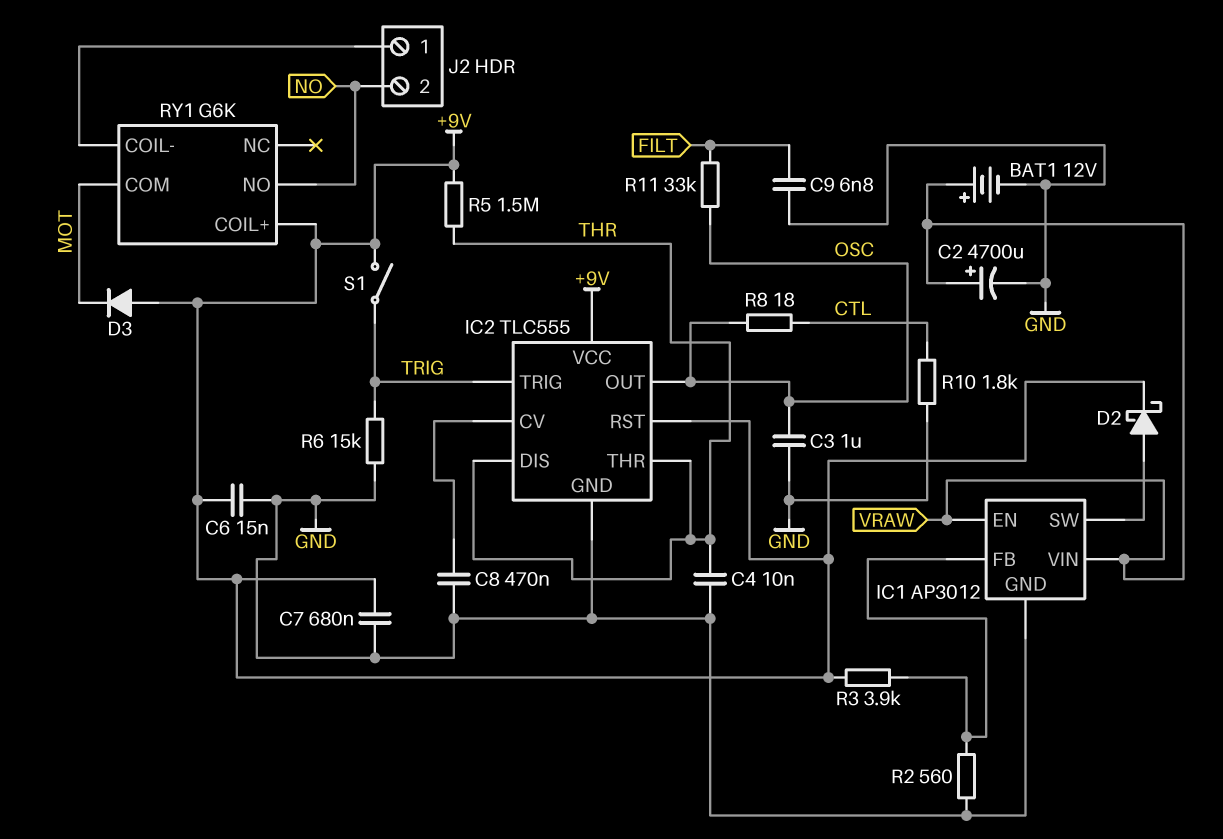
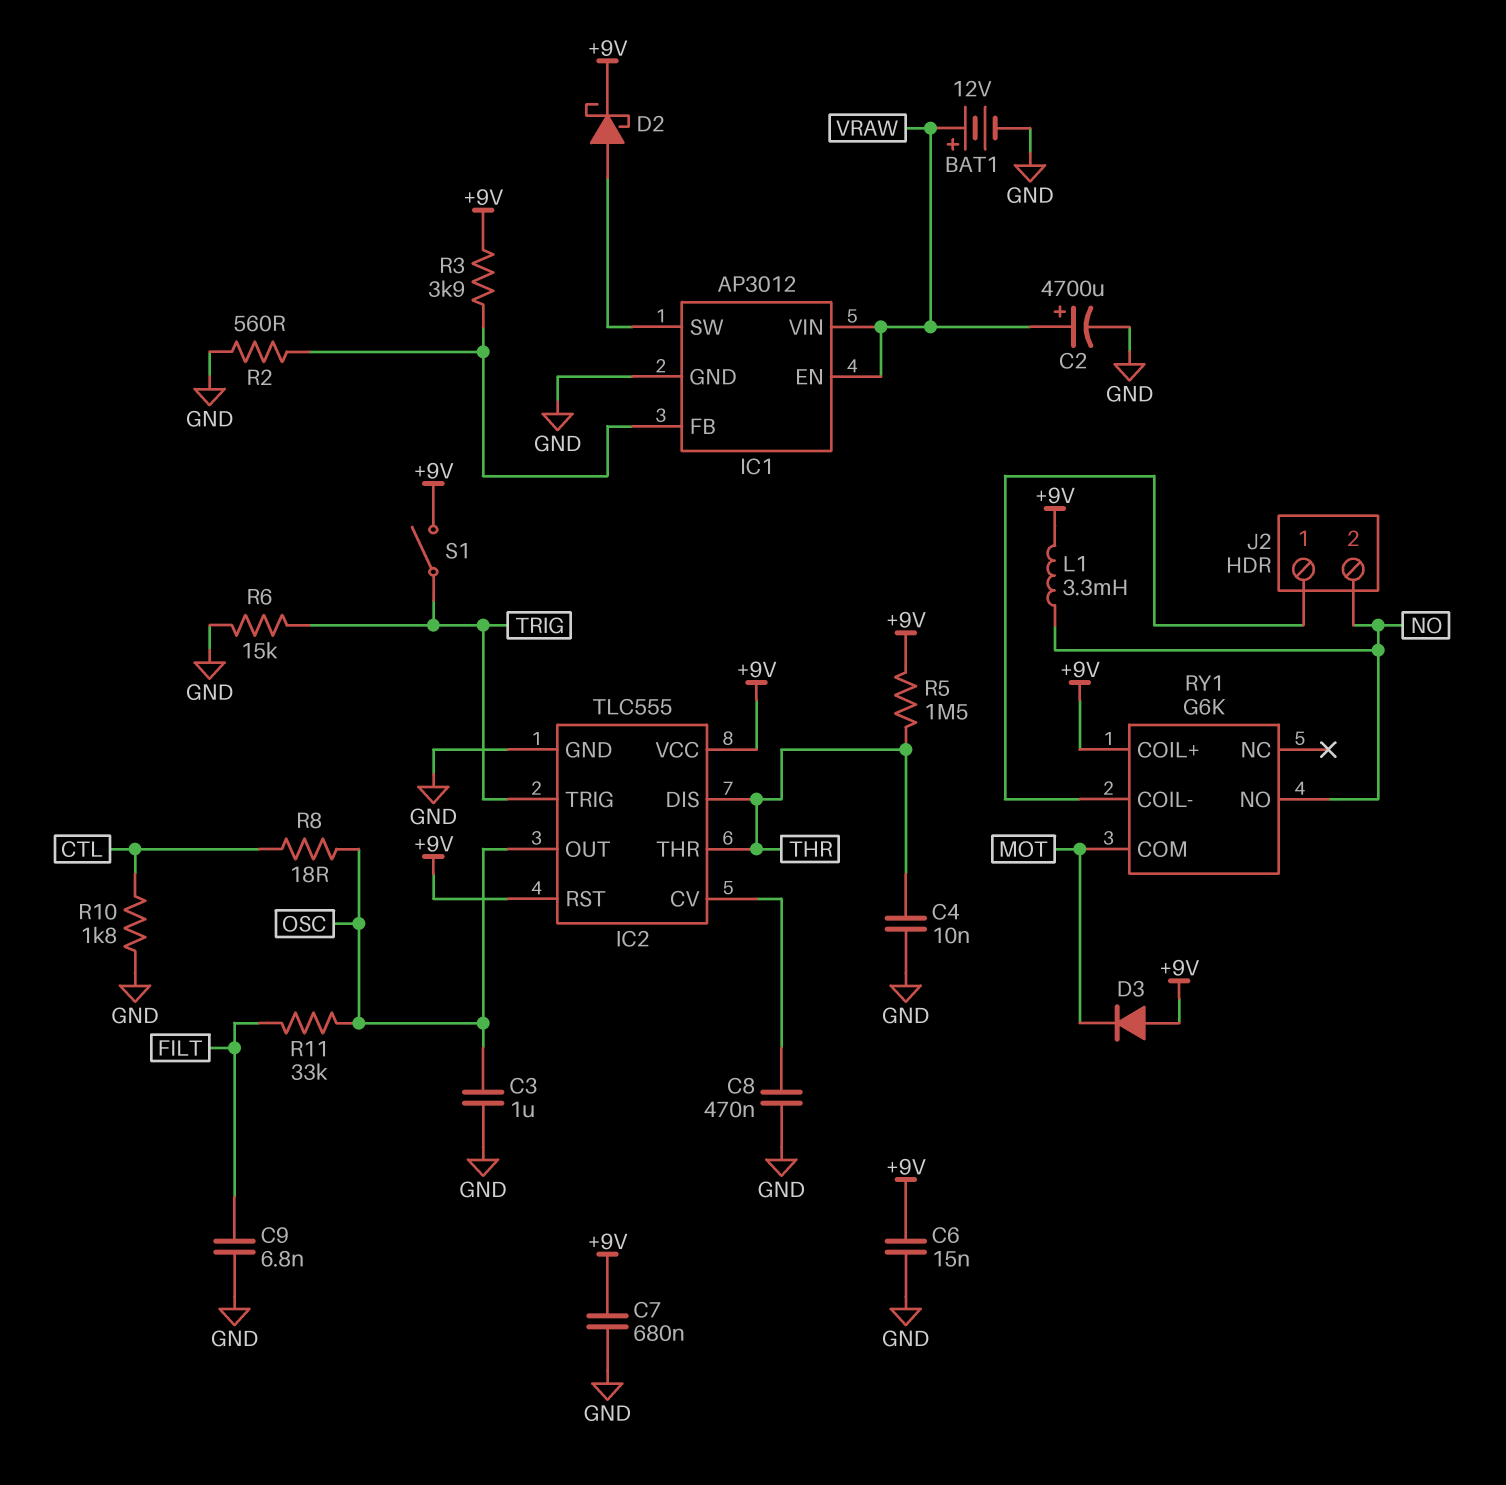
L1: none -> 3.3mH (+9V, NO)

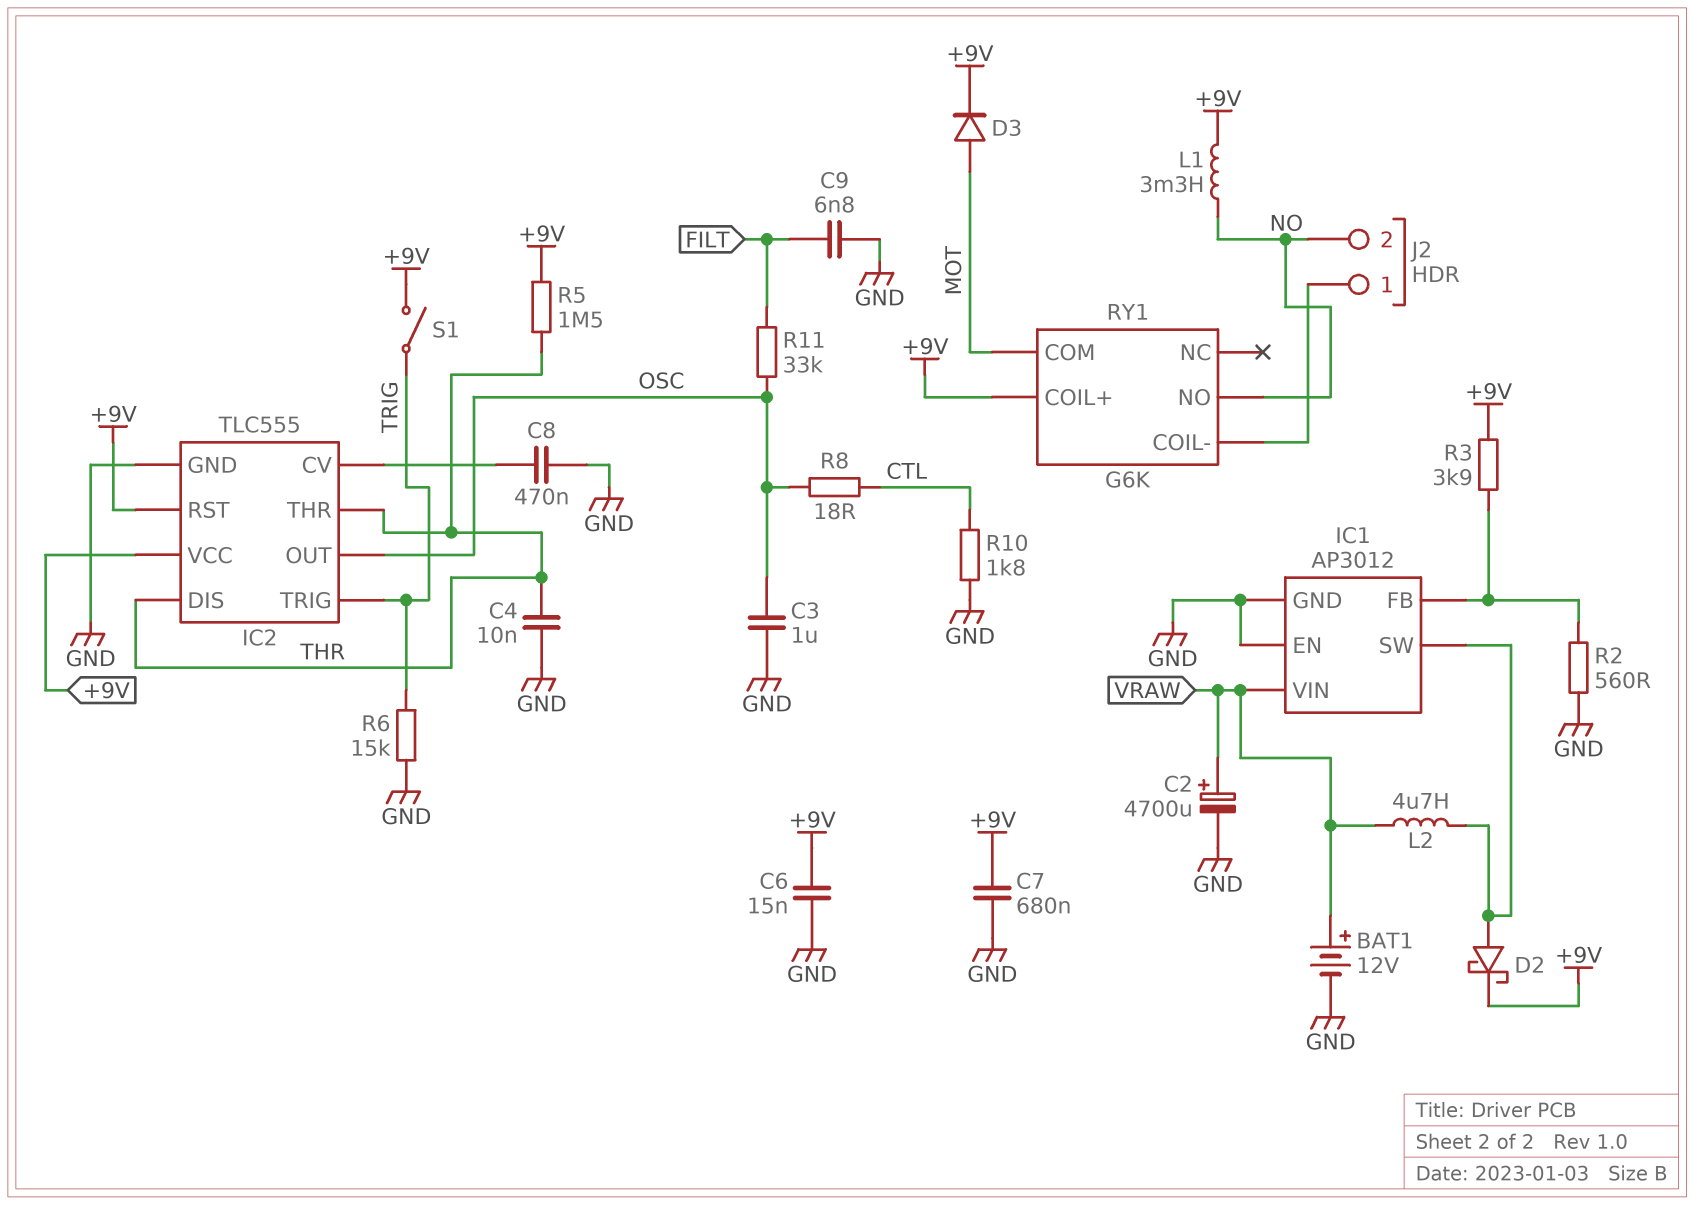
D3: diode (A +9V, K MOT) -> diode (A MOT, K +9V)
IC1 pin EN: VRAW -> GND
L2: none -> 4.7uH (IC1/SW, VRAW)

